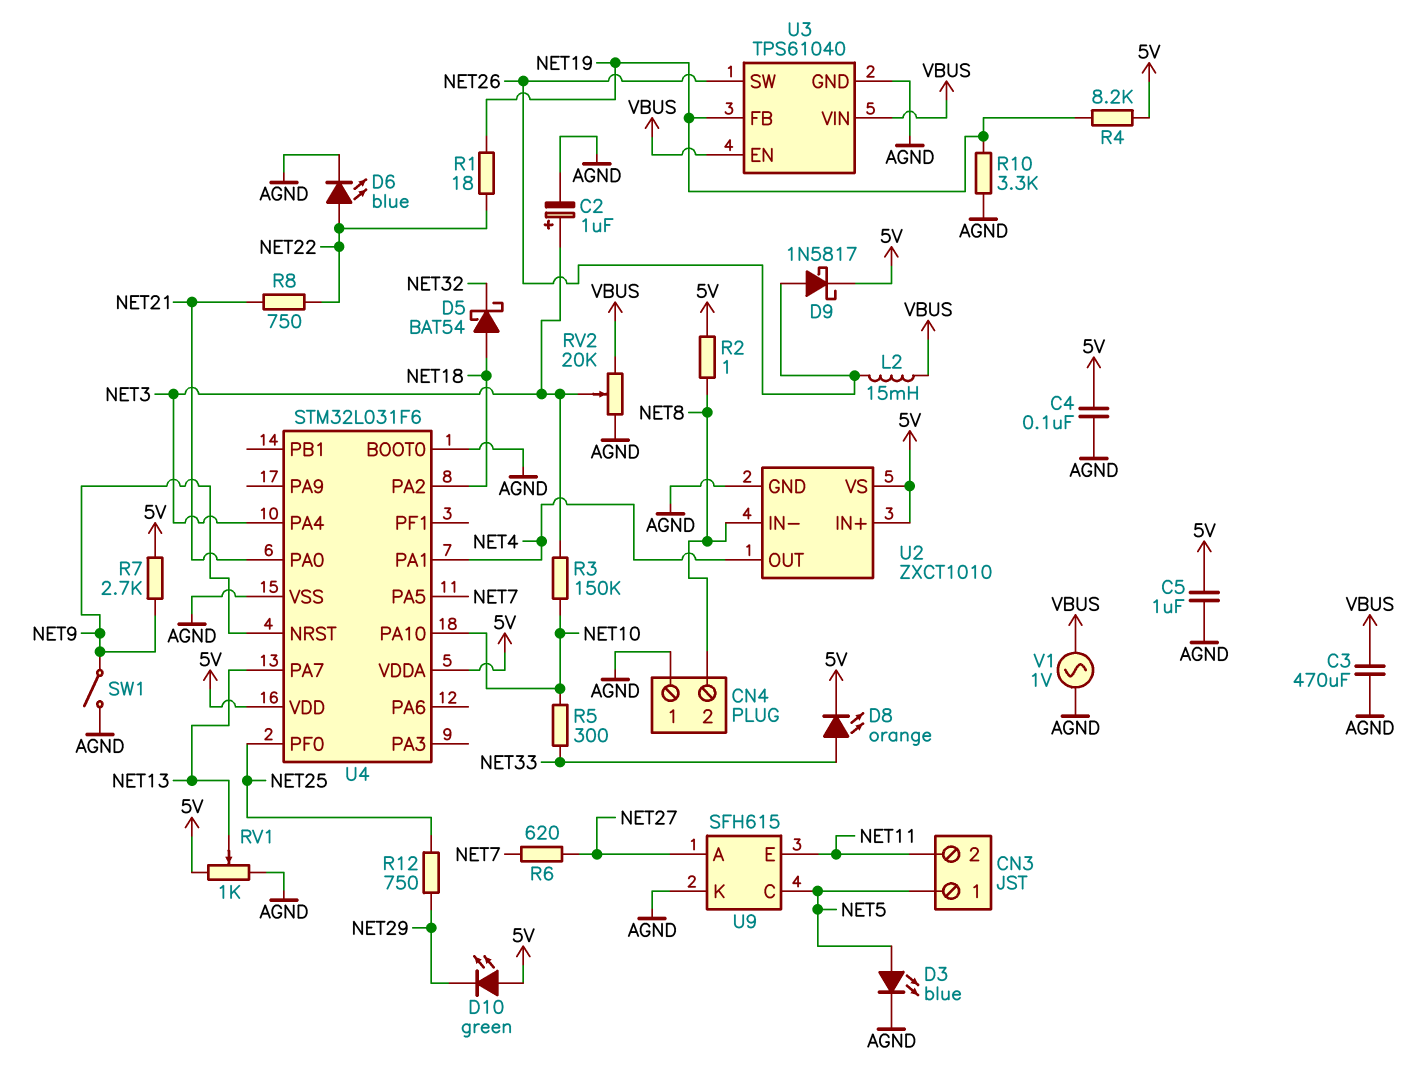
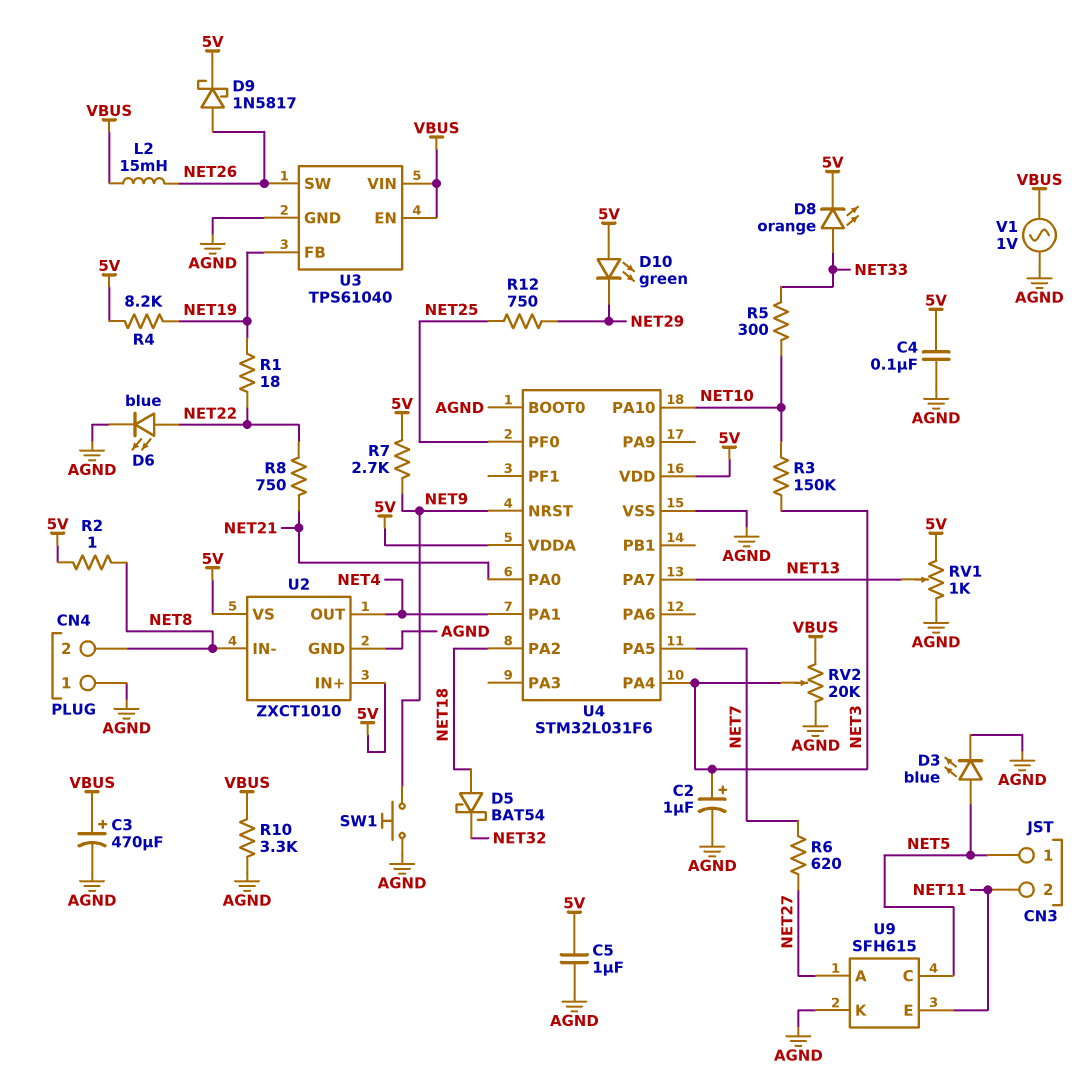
C3: 470uF (AGND, VBUS) -> 470uF (plus VBUS, minus AGND)
R10: 3.3k (AGND, NET19) -> 3.3k (AGND, VBUS)
SW1: switch (AGND, NET9) -> button (AGND, NET9)

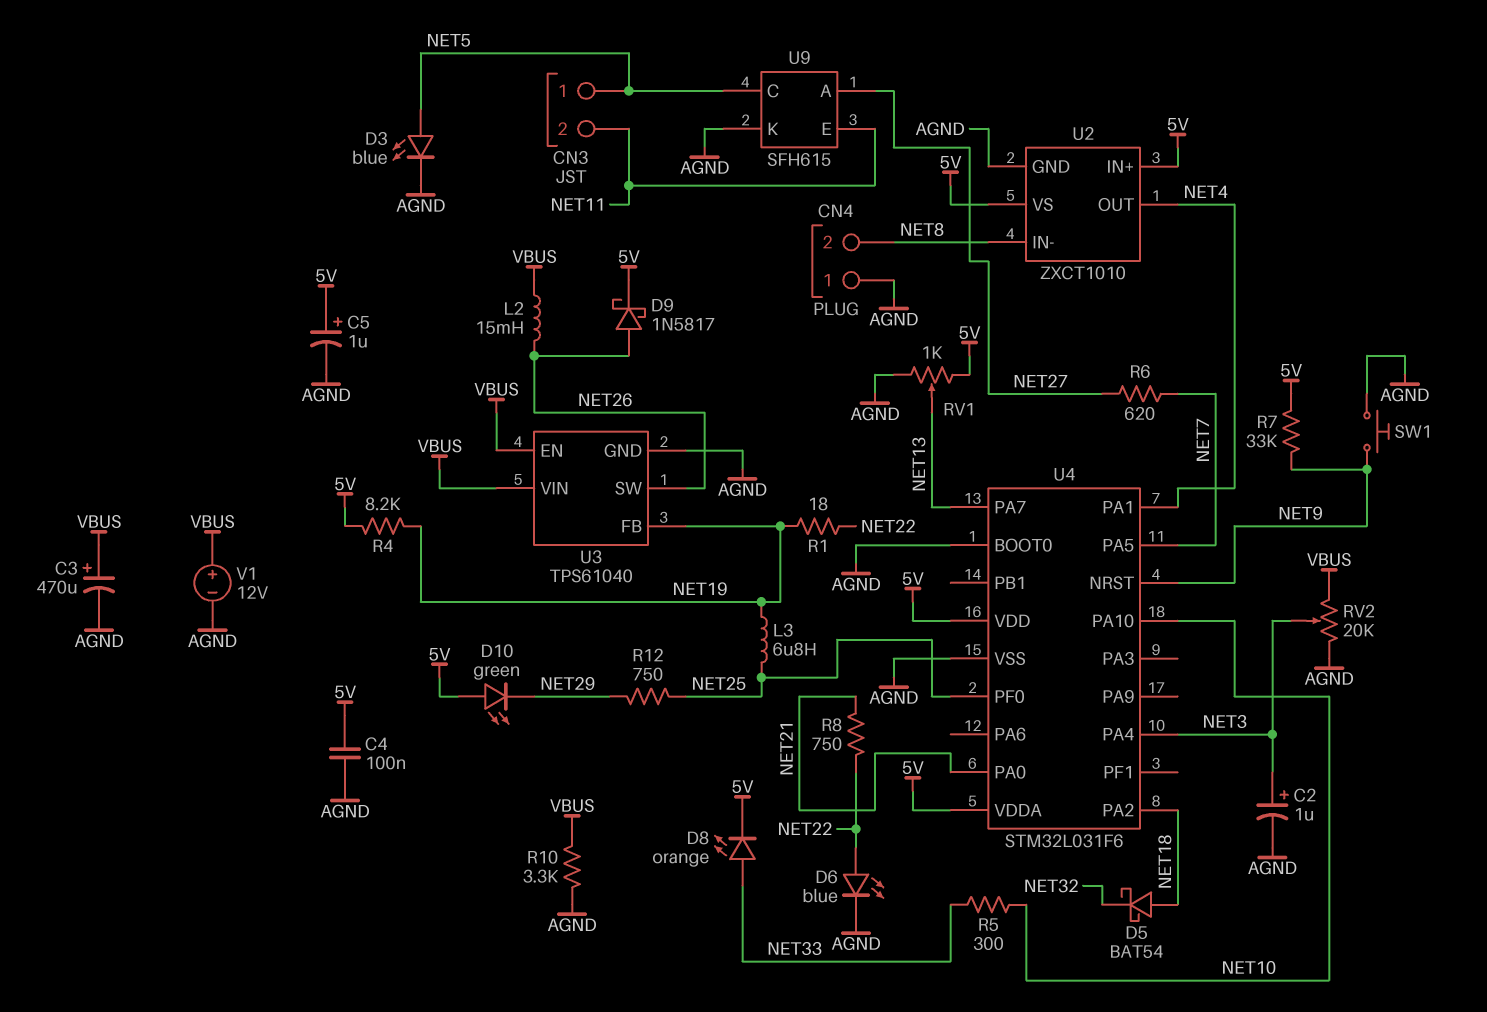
C5: 1uF (5V, AGND) -> 1uF (plus 5V, minus AGND)
L3: none -> 6.8uH (NET19, NET25)
R2: 1 (5V, NET8) -> none
R3: 150k (NET3, NET10) -> none
R7: 2.7k (5V, NET9) -> 33k (5V, NET9)
V1: AC 1V (AGND, VBUS) -> 12V (plus VBUS, minus AGND)

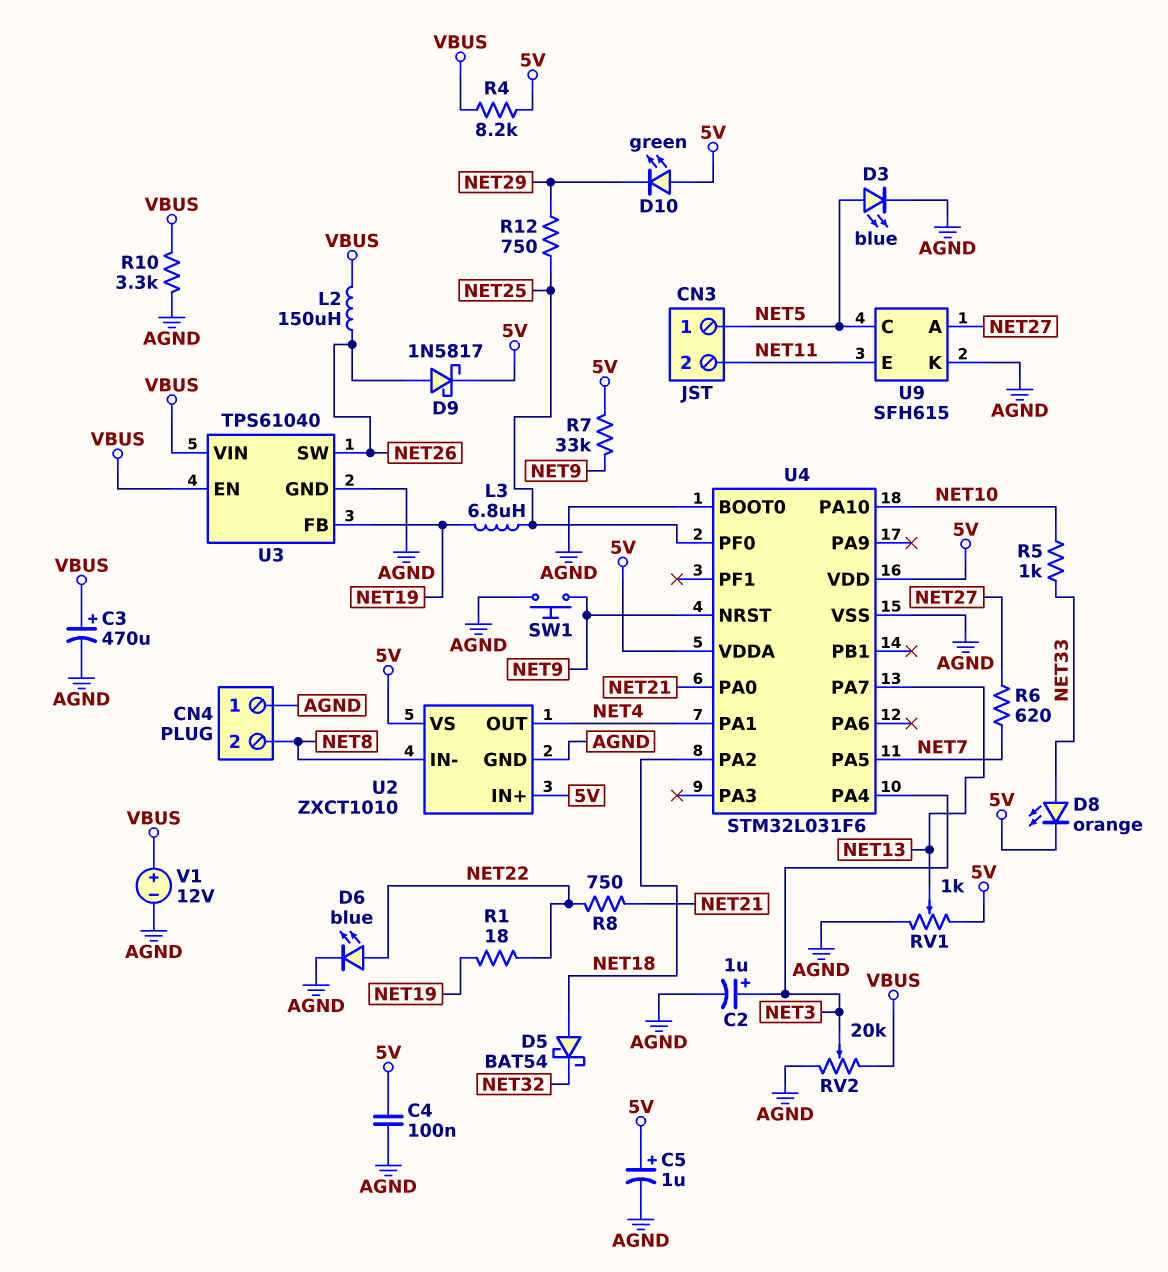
L2: 15mH (NET26, VBUS) -> 150uH (NET26, VBUS)
R4: 8.2k (5V, NET19) -> 8.2k (5V, VBUS)
R5: 300 (NET10, NET33) -> 1k (NET10, NET33)

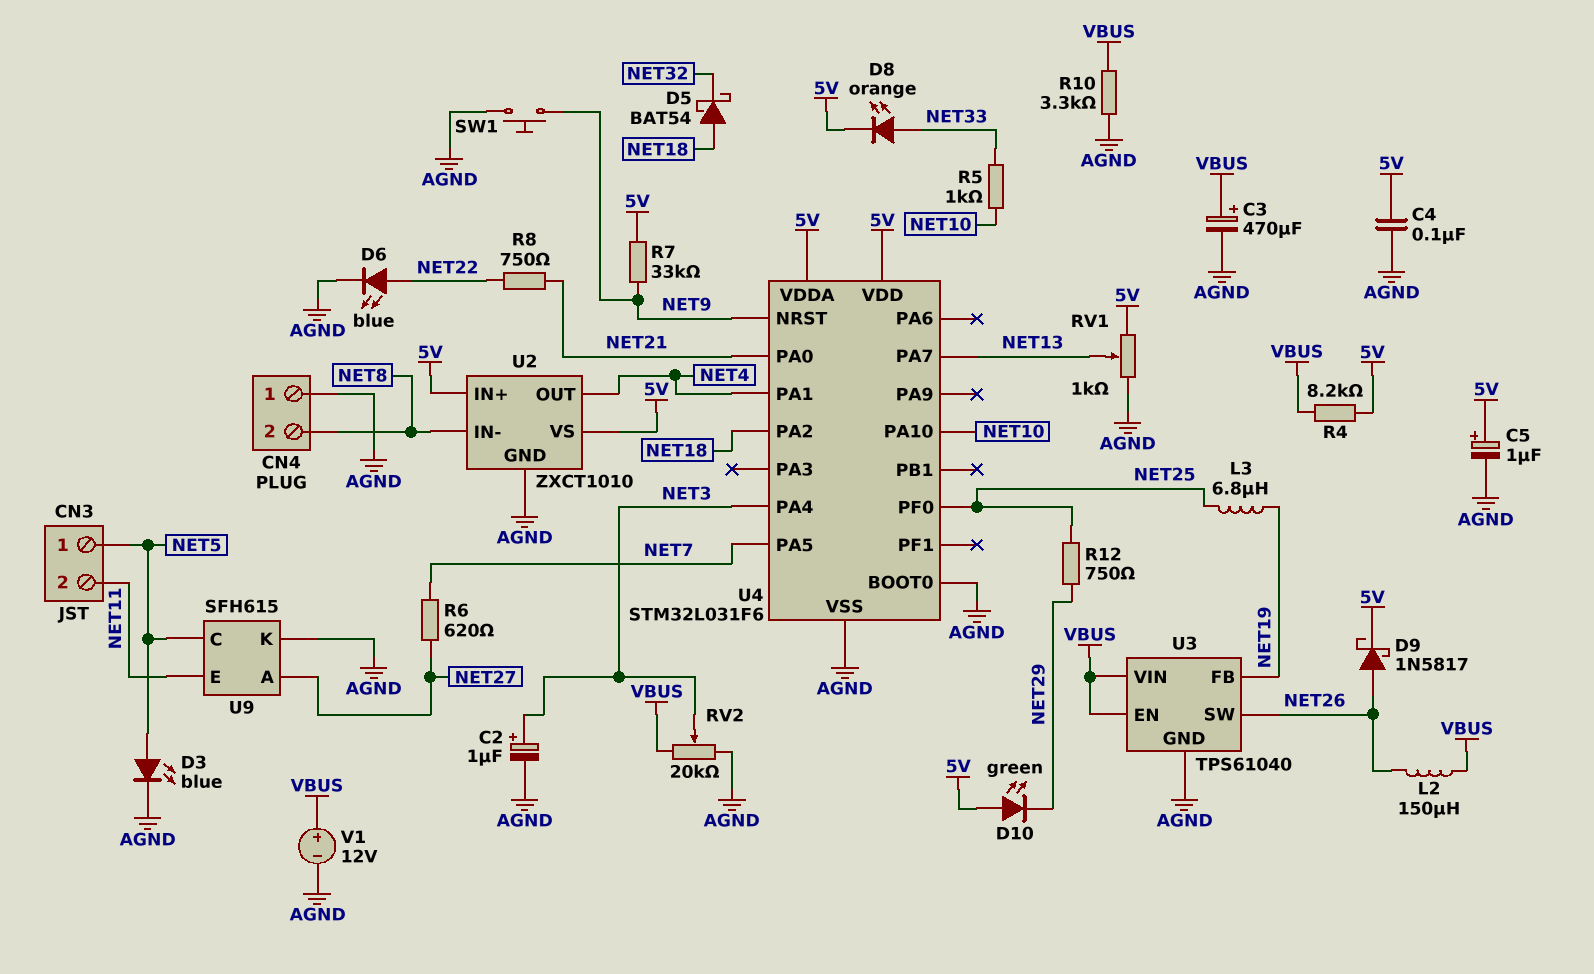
R1: 18 (NET19, NET22) -> none

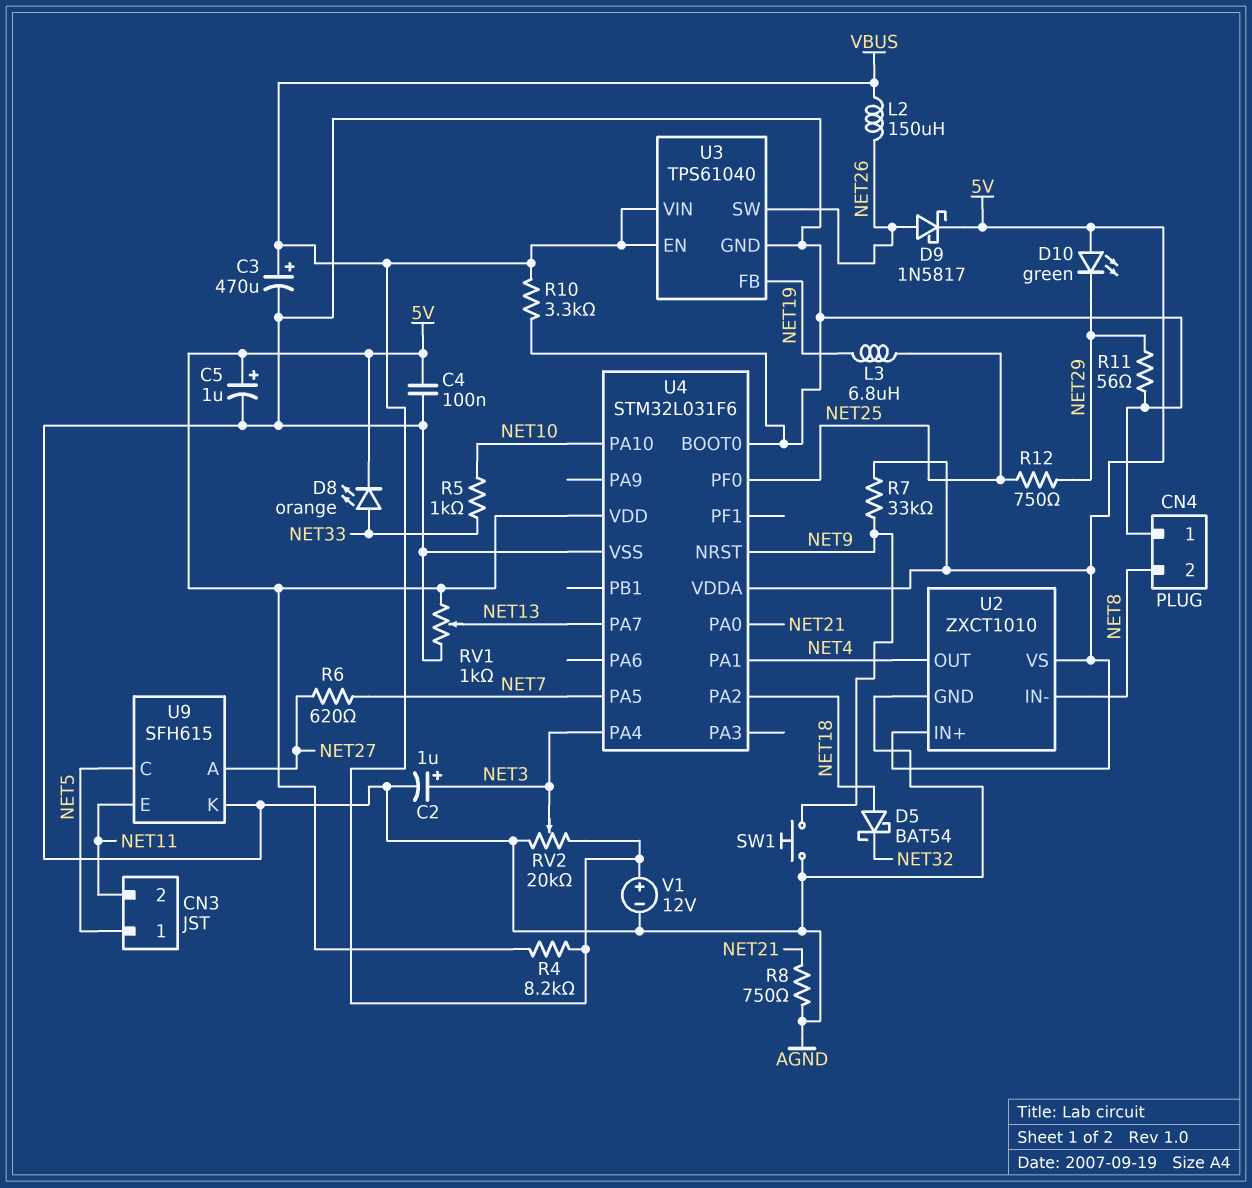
D3: LED blue (A NET5, K AGND) -> none
D6: LED blue (A NET22, K AGND) -> none
R8: 750 (NET21, NET22) -> 750 (AGND, NET21)
R11: none -> 56 (AGND, NET29)

